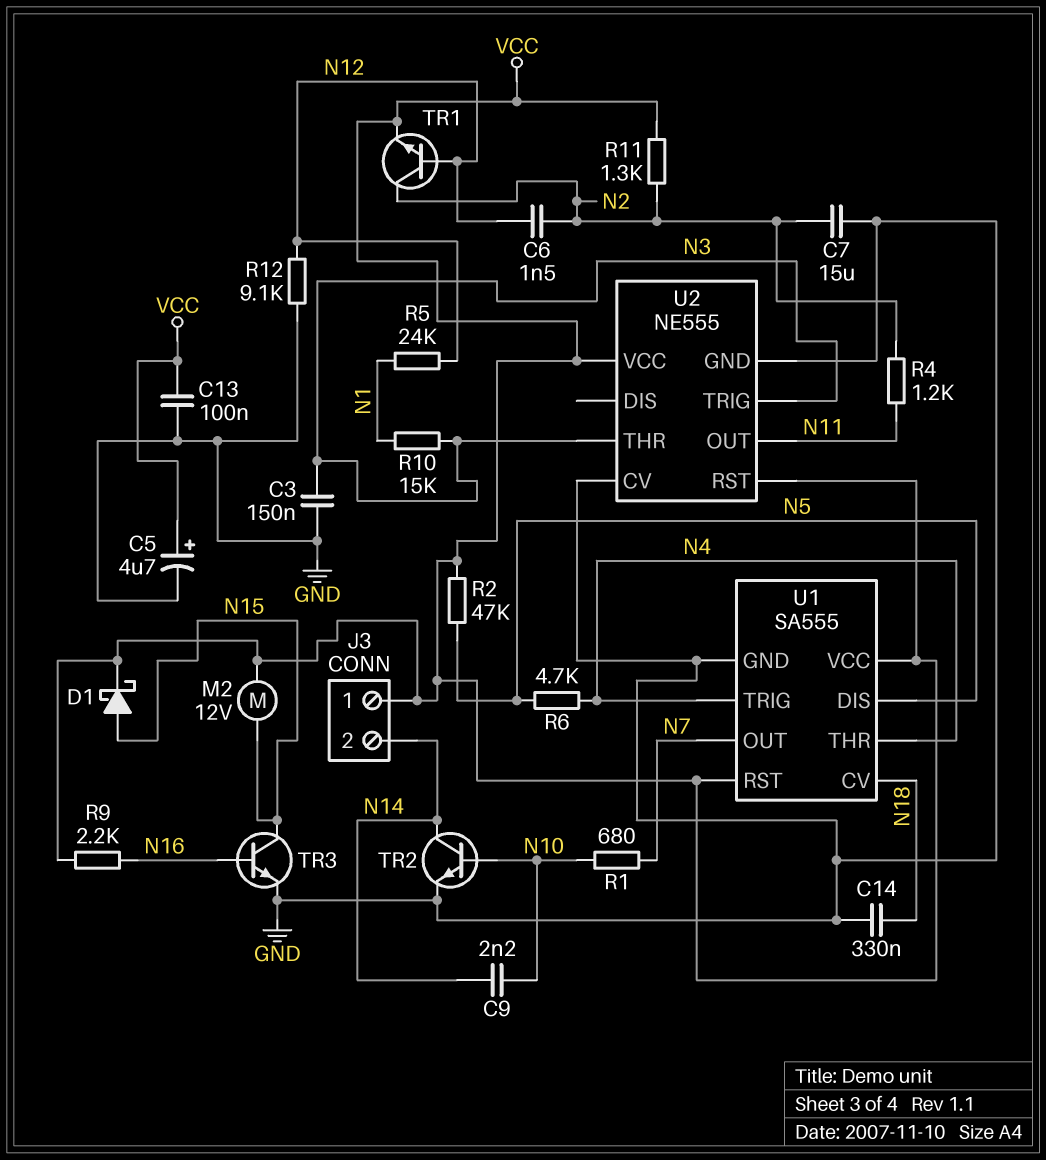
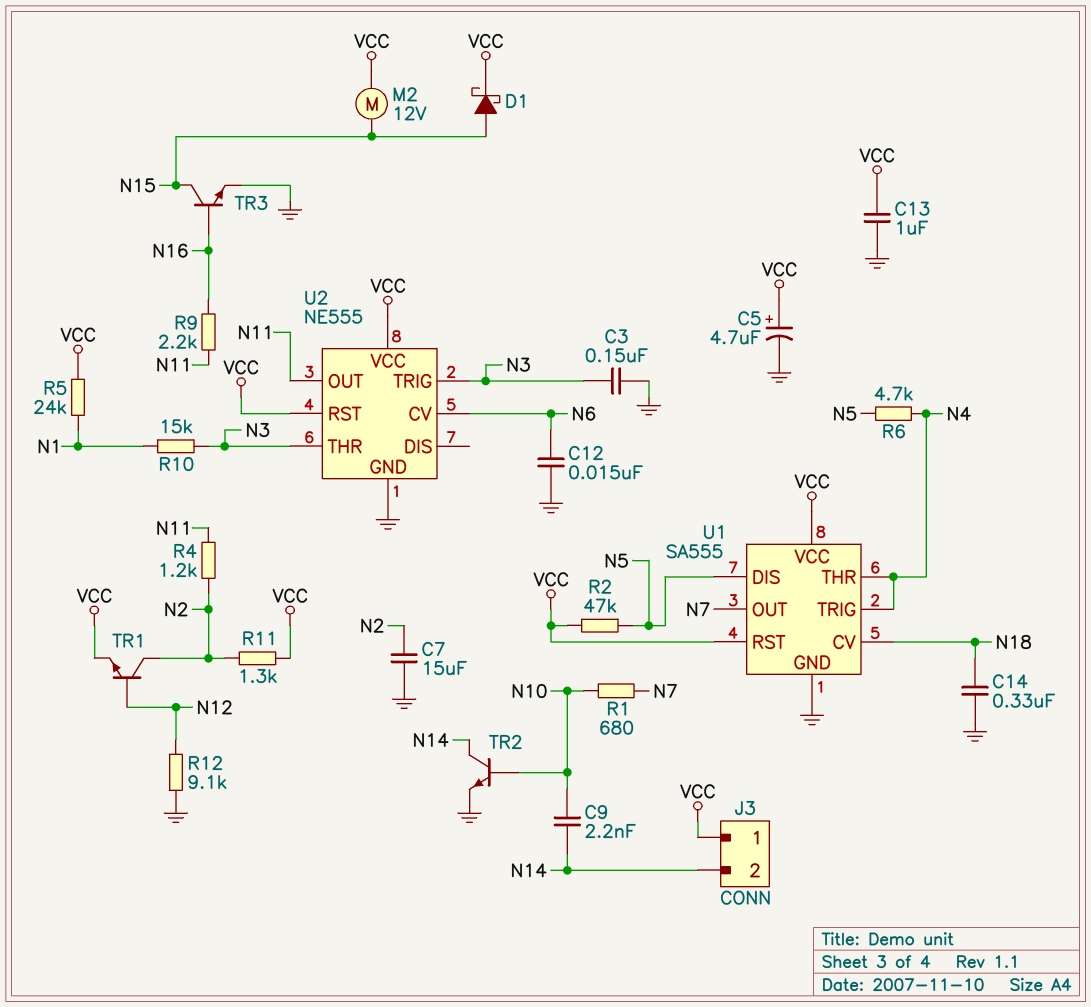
C6: 1.5nF (N2, N12) -> none
C12: none -> 15nF (GND, N6)
C13: 100nF (GND, VCC) -> 1uF (GND, VCC)
R5: 24k (N1, N12) -> 24k (N1, VCC)
R9: 2.2k (N16, VCC) -> 2.2k (N11, N16)
U2 pin CV: GND -> N6

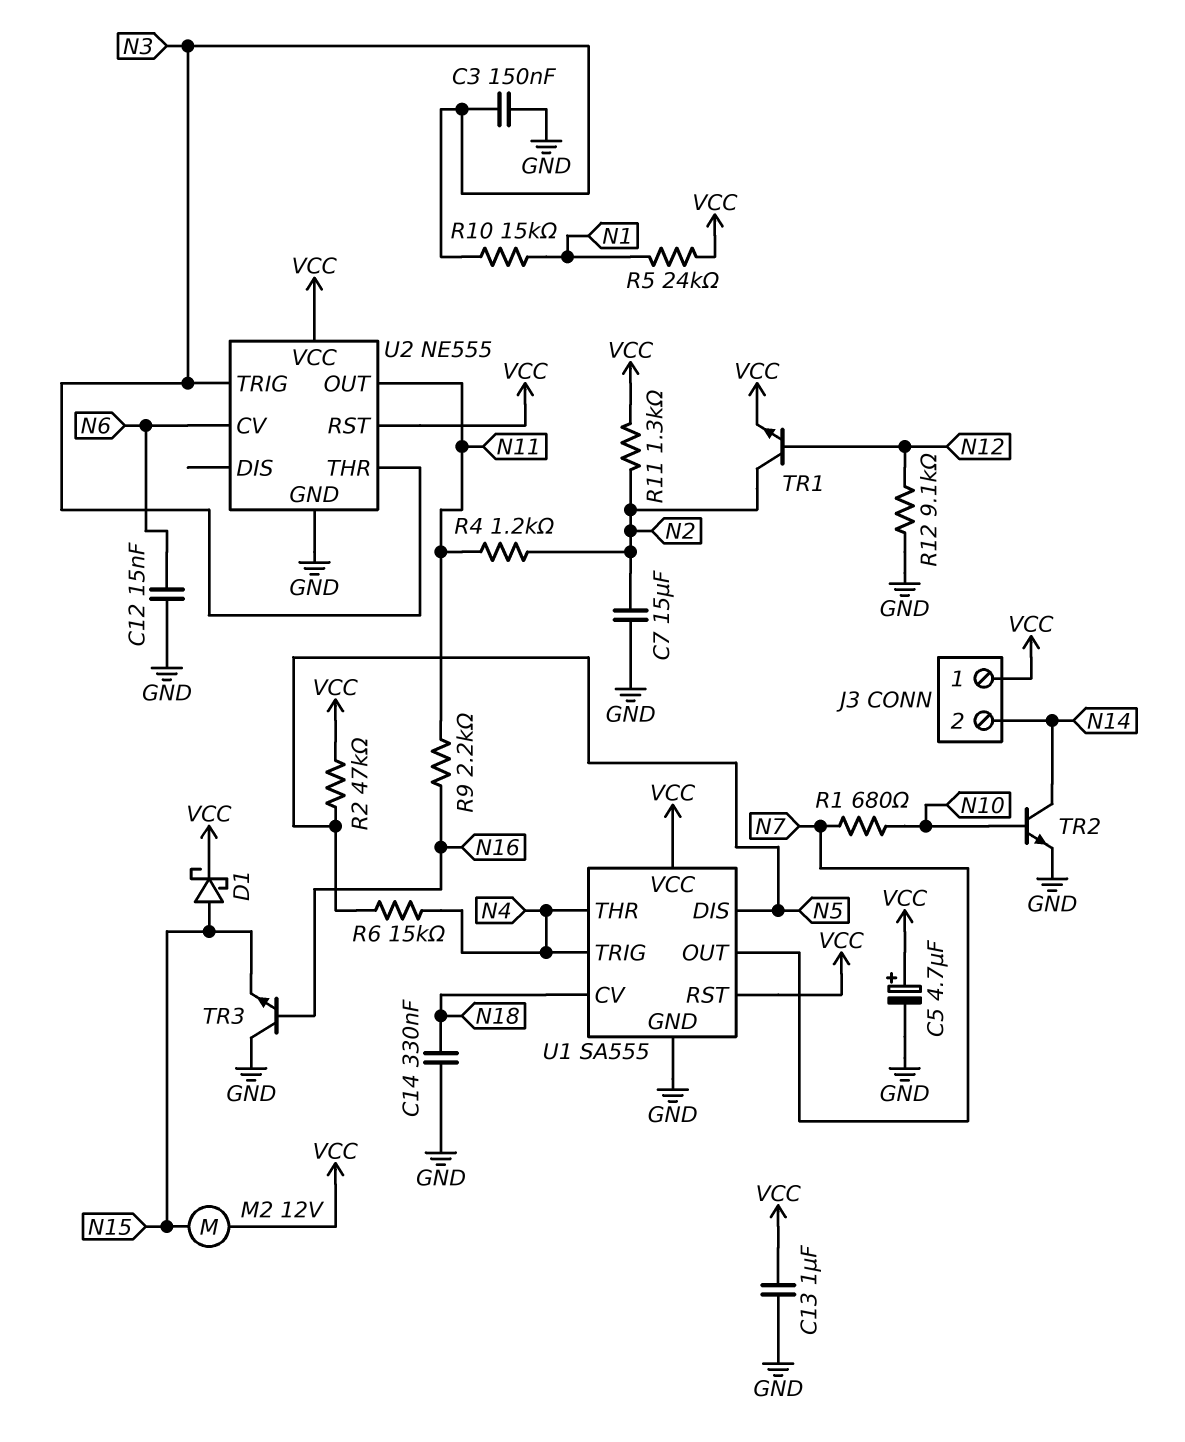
C9: 2.2nF (N10, N14) -> none
R6: 4.7k (N4, N5) -> 15k (N4, N5)
TR3: NPN (B N16, C N15, E GND) -> NPN (B N16, C GND, E N15)

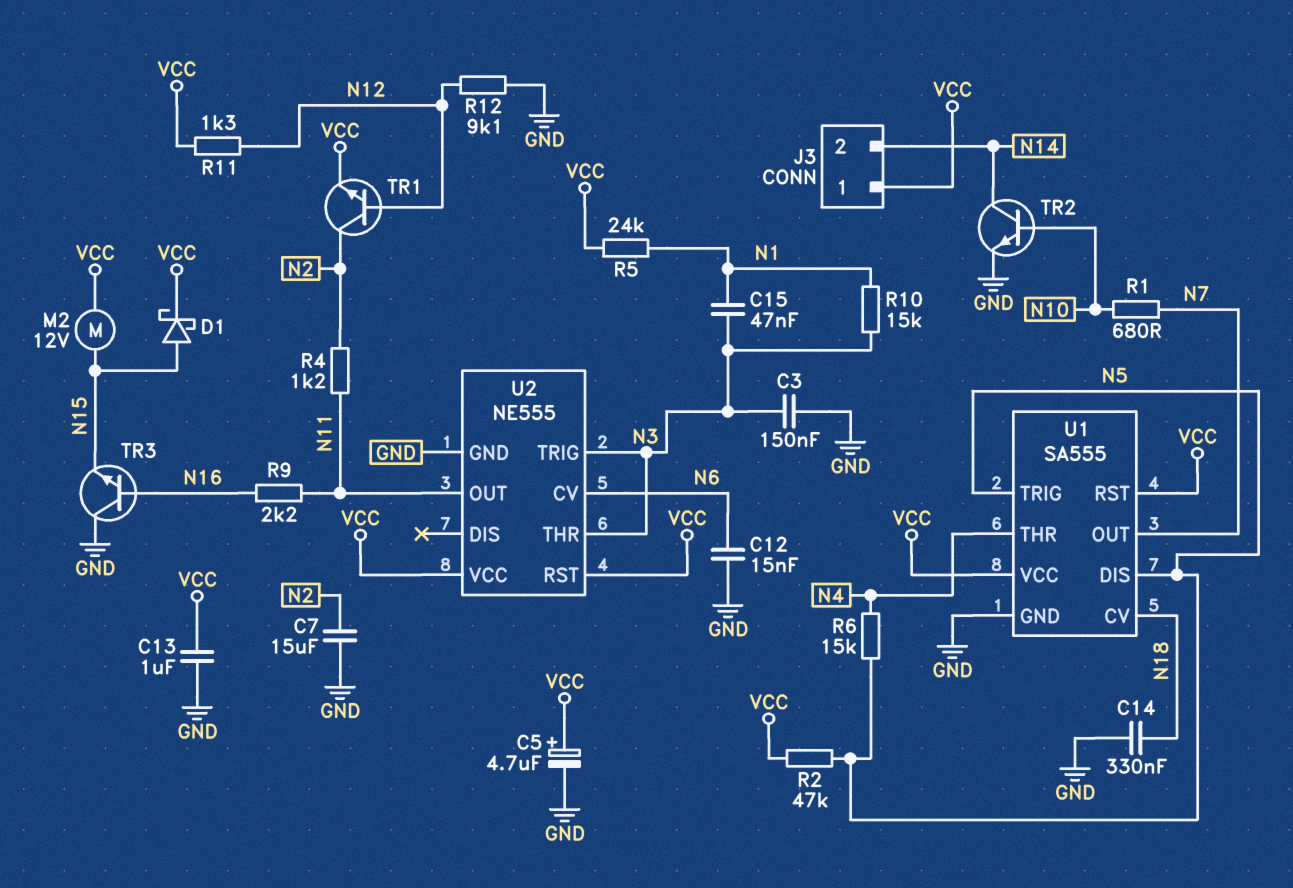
C15: none -> 47nF (N1, N3)
R11: 1.3k (N2, VCC) -> 1.3k (N12, VCC)
U1 pin TRIG: N4 -> N5

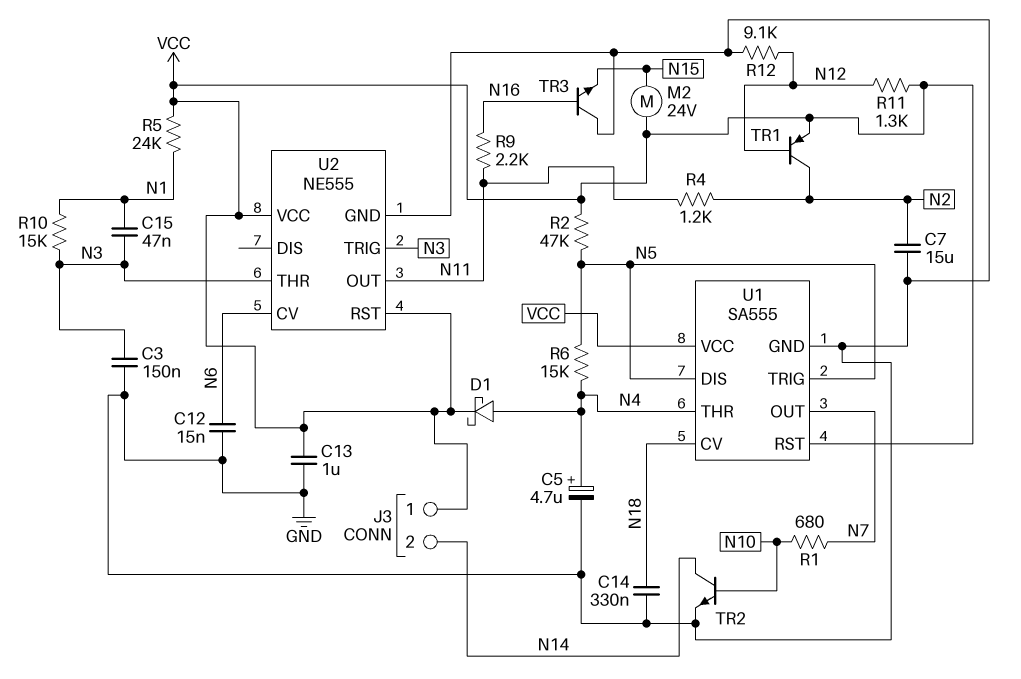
C5: 4.7uF (plus VCC, minus GND) -> 4.7uF (plus N4, minus GND)
D1: schottky (A N15, K VCC) -> schottky (A N4, K VCC)
M2: motor 12V (N15, VCC) -> motor 24V (N15, VCC)
TR1: NPN (B N12, C N2, E VCC) -> PNP (B N12, C N2, E VCC)

